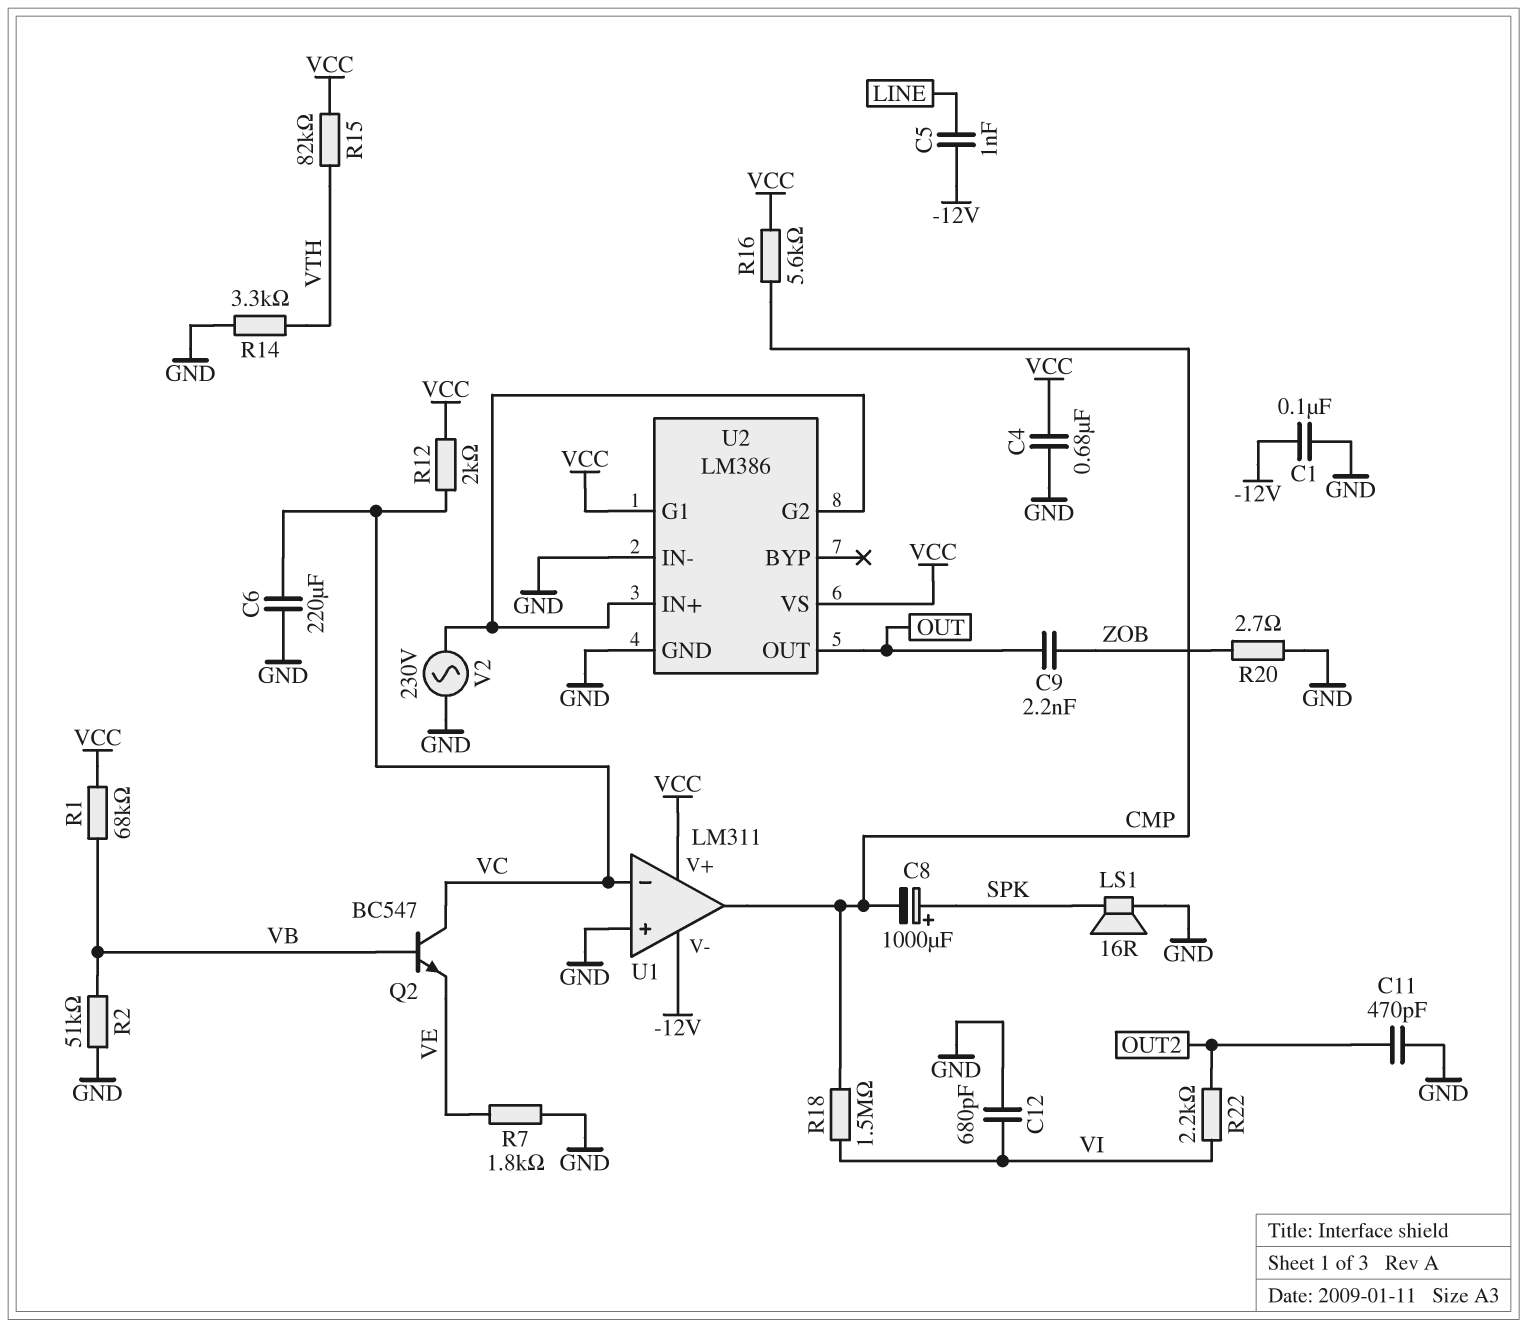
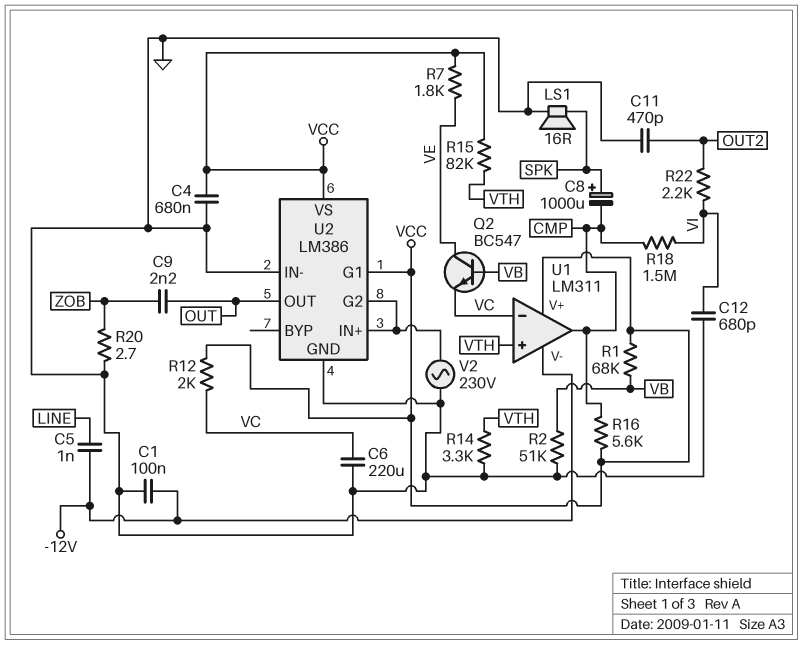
Q2: NPN BC547 (B VB, C VC, E VE) -> NPN BC547 (B VB, C VE, E VC)
R7: 1.8k (GND, VE) -> 1.8k (VCC, VE)
U1 pin in+: GND -> VTH

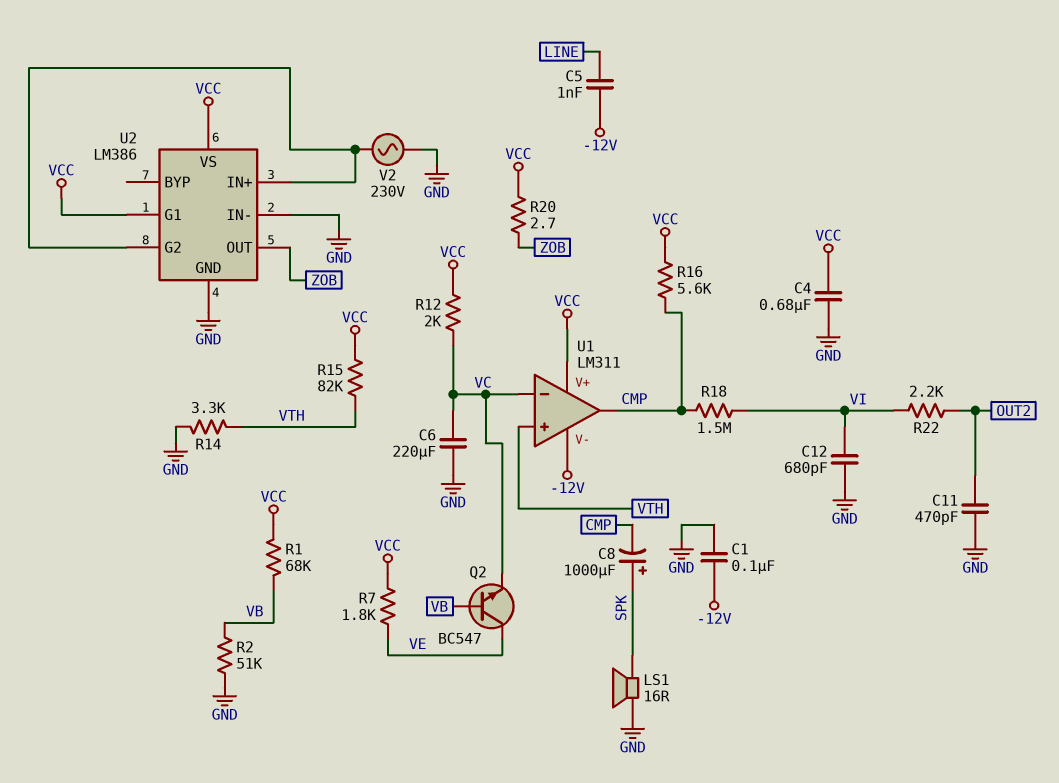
C9: 2.2nF (OUT, ZOB) -> none
R20: 2.7 (GND, ZOB) -> 2.7 (VCC, ZOB)
U2 pin OUT: OUT -> ZOB

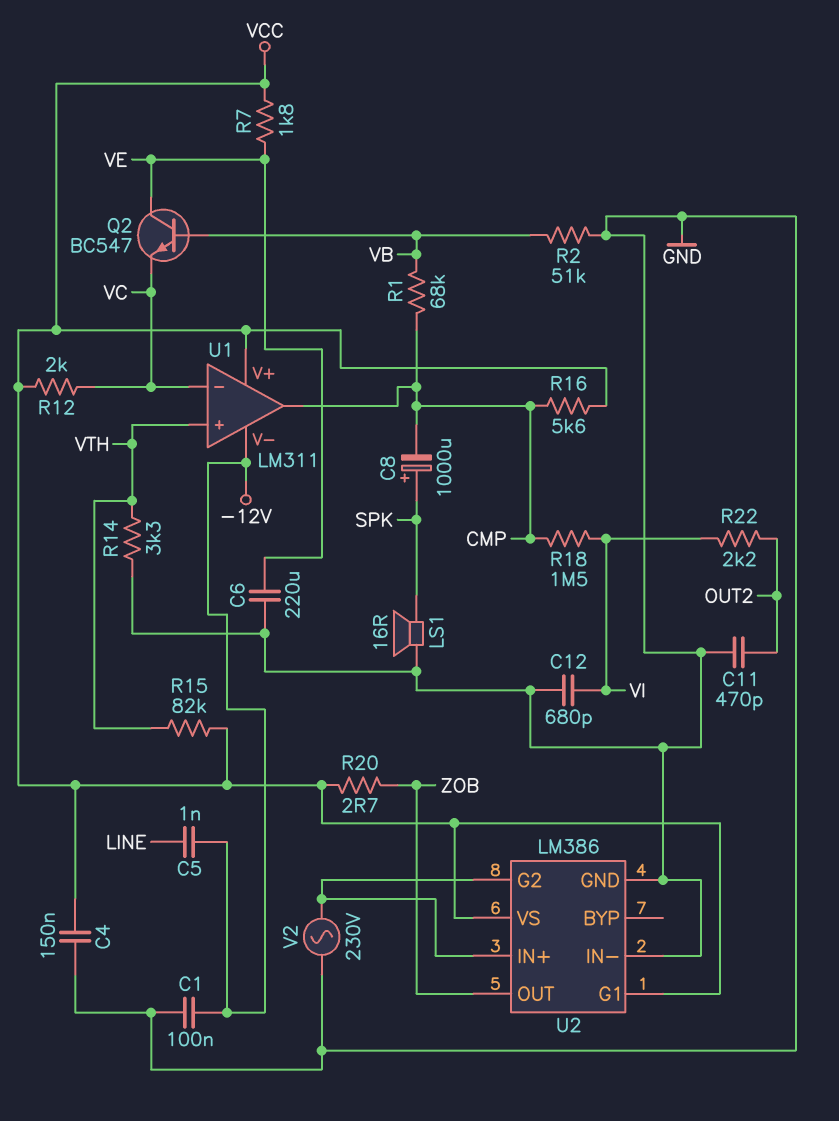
C4: 680nF (GND, VCC) -> 150nF (GND, VCC)
C6: 220uF (GND, VC) -> 220uF (GND, VE)
R1: 68k (VB, VCC) -> 68k (CMP, VB)

